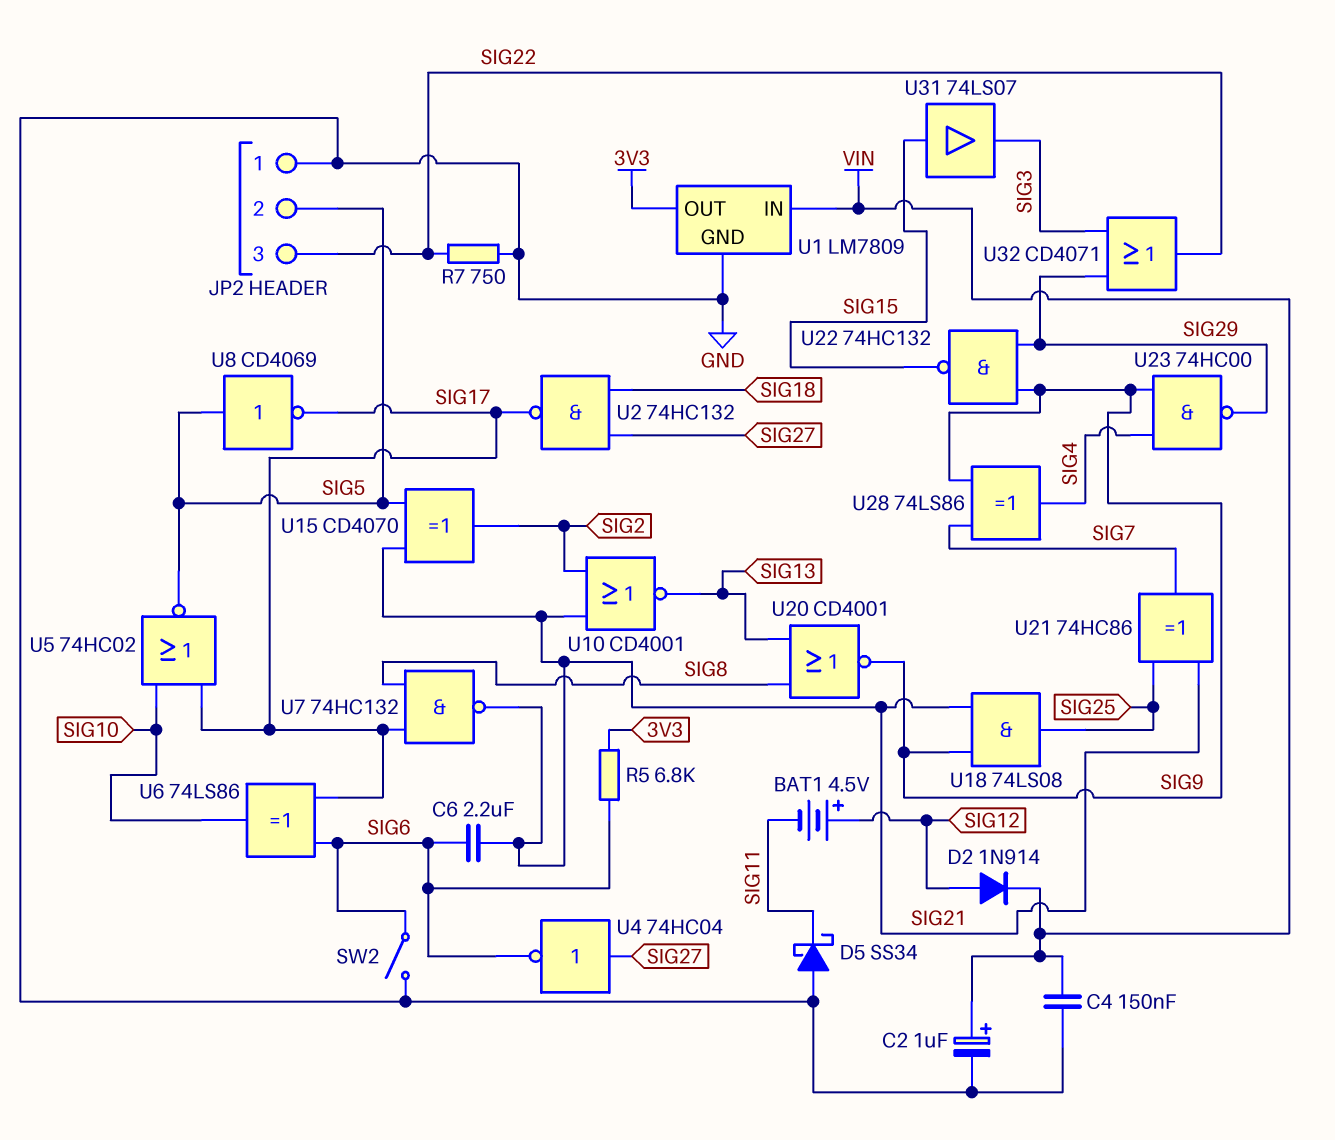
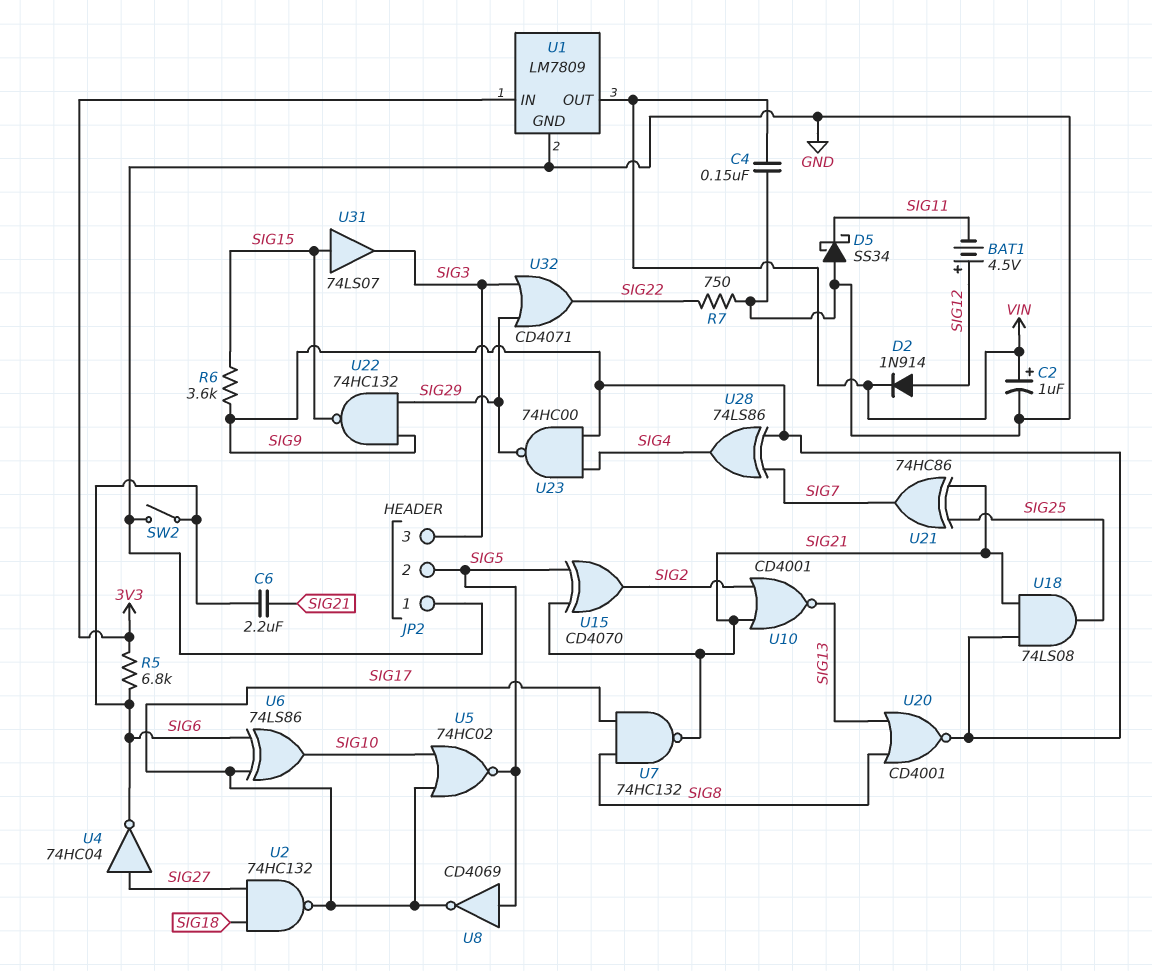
JP2 pin 3: SIG22 -> SIG3
R6: none -> 3.6k (SIG9, SIG15)
U1 pin IN: VIN -> 3V3
U1 pin OUT: 3V3 -> VIN

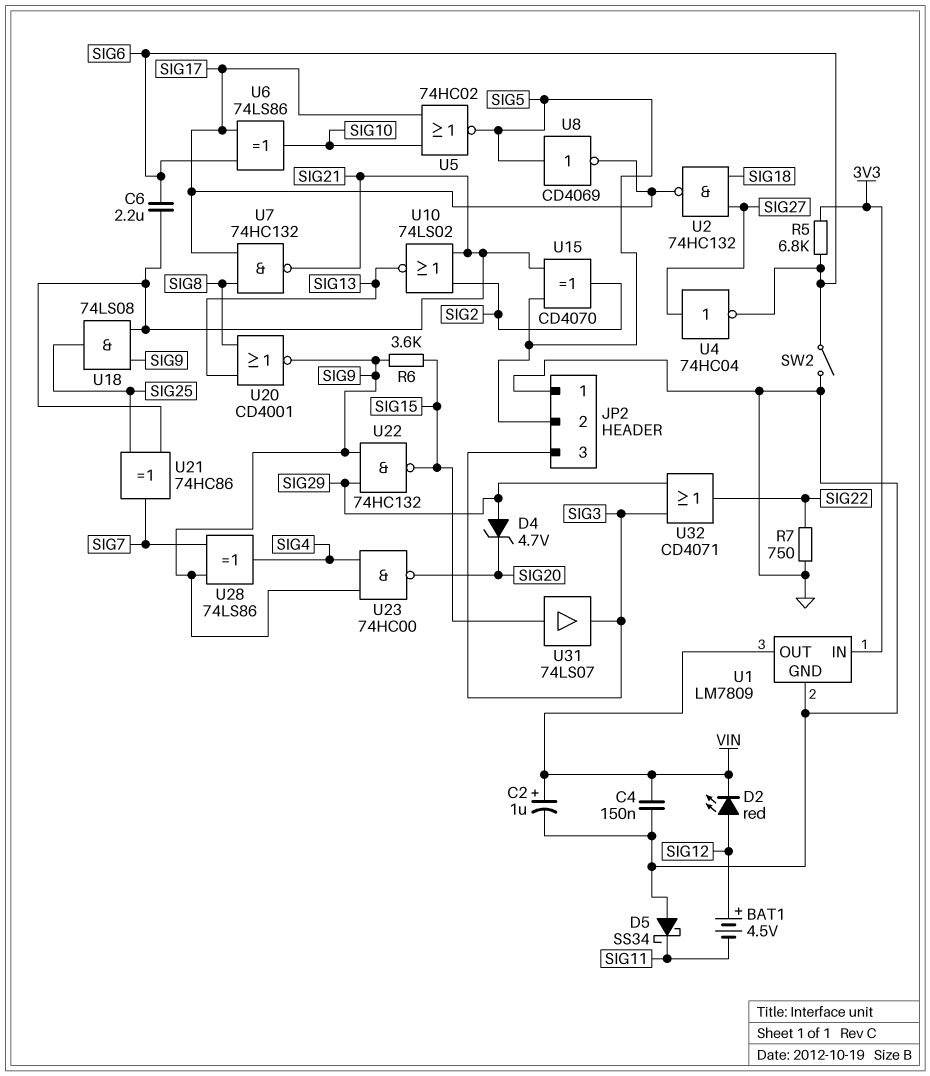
D2: diode 1N914 (A SIG12, K VIN) -> LED red (A SIG12, K VIN)
D4: none -> zener 4.7V (A SIG29, K SIG20)
U10: NOR CD4001 (in SIG2, in SIG21, out SIG13) -> NOR 74LS02 (in SIG2, in SIG21, out SIG13)
U23: NAND 74HC00 (in SIG4, in SIG9, out SIG29) -> NAND 74HC00 (in SIG4, in SIG9, out SIG20)

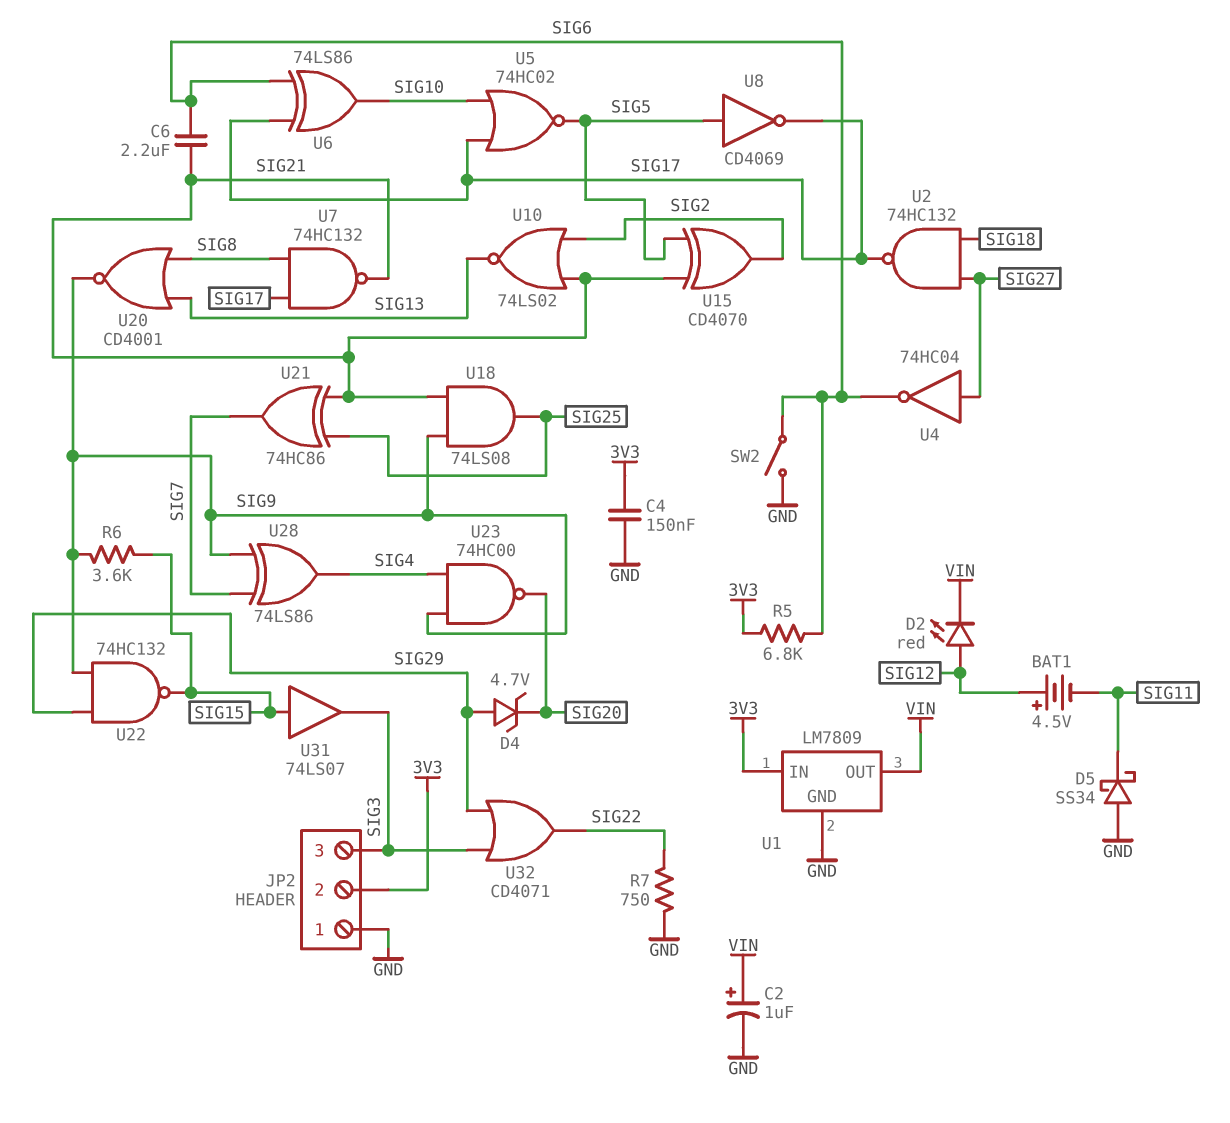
C4: 150nF (GND, VIN) -> 150nF (3V3, GND)
JP2 pin 2: SIG5 -> 3V3

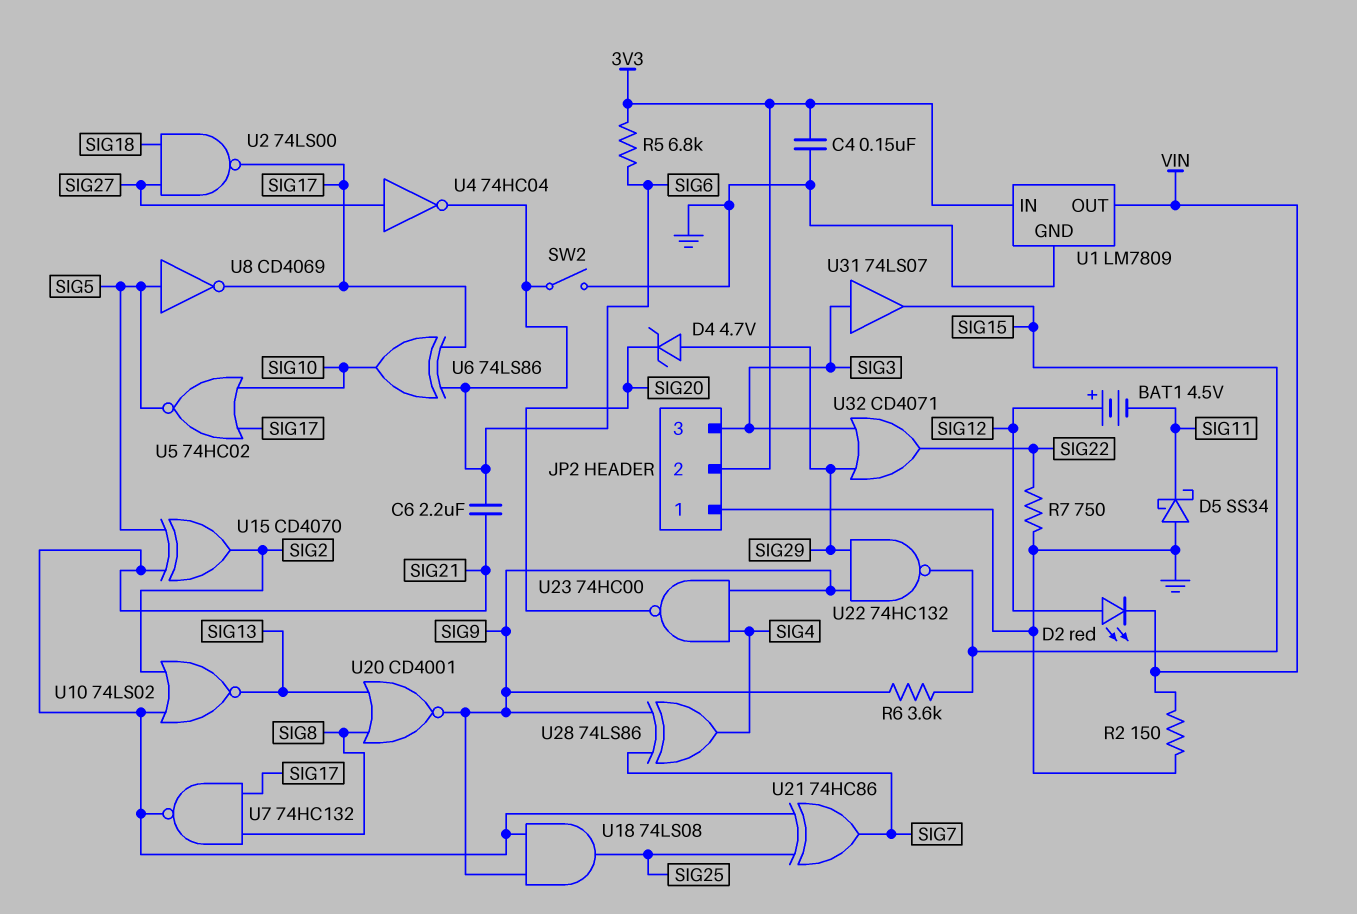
C2: 1uF (plus VIN, minus GND) -> none
R2: none -> 150 (GND, VIN)
U2: NAND 74HC132 (in SIG18, in SIG27, out SIG17) -> NAND 74LS00 (in SIG18, in SIG27, out SIG17)
U31: buffer 74LS07 (in SIG15, out SIG3) -> buffer 74LS07 (in SIG3, out SIG15)

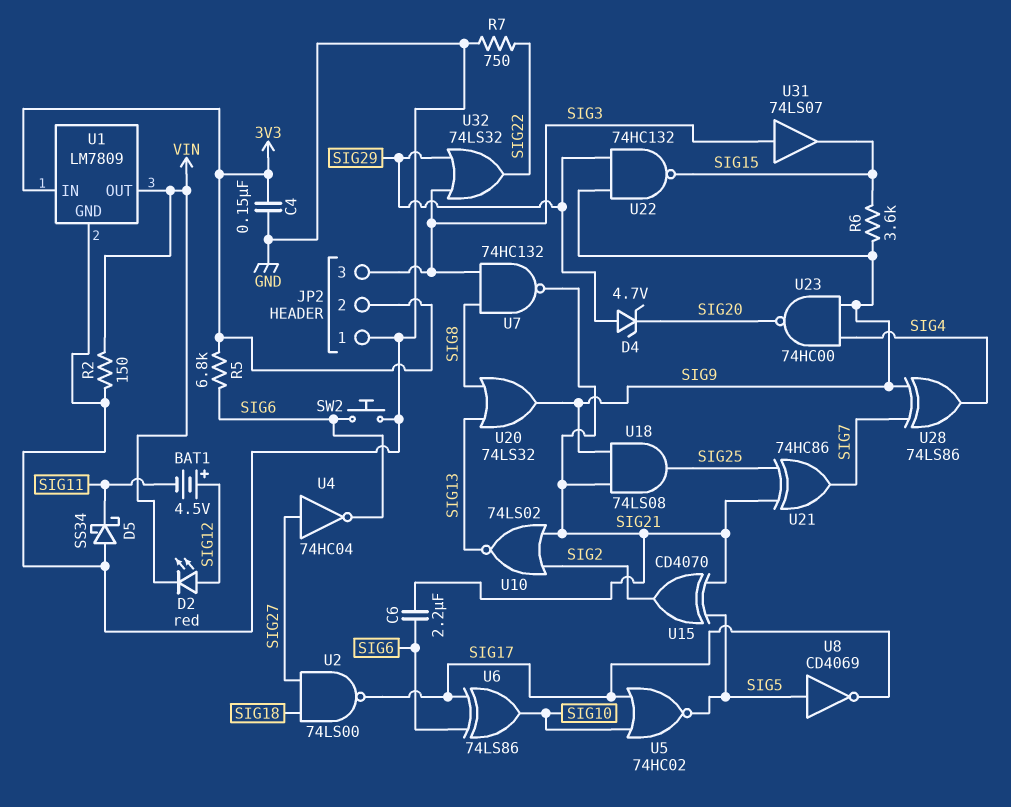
SW2: switch (GND, SIG6) -> button (GND, SIG6)
U7: NAND 74HC132 (in SIG8, in SIG17, out SIG21) -> NAND 74HC132 (in SIG3, in SIG8, out SIG21)
U20: NOR CD4001 (in SIG8, in SIG13, out SIG9) -> OR 74LS32 (in SIG8, in SIG13, out SIG9)
U32: OR CD4071 (in SIG3, in SIG29, out SIG22) -> OR 74LS32 (in SIG3, in SIG29, out SIG22)

